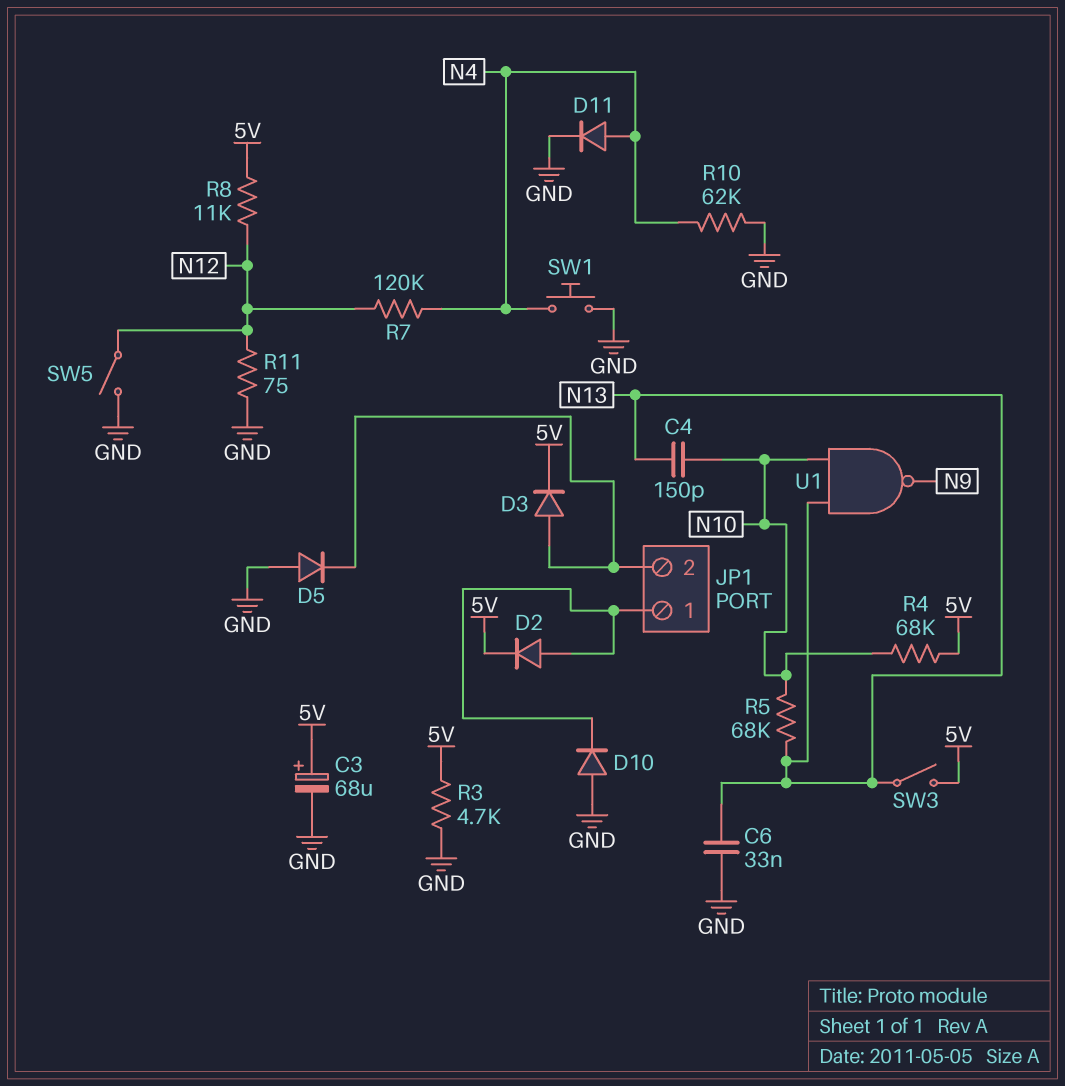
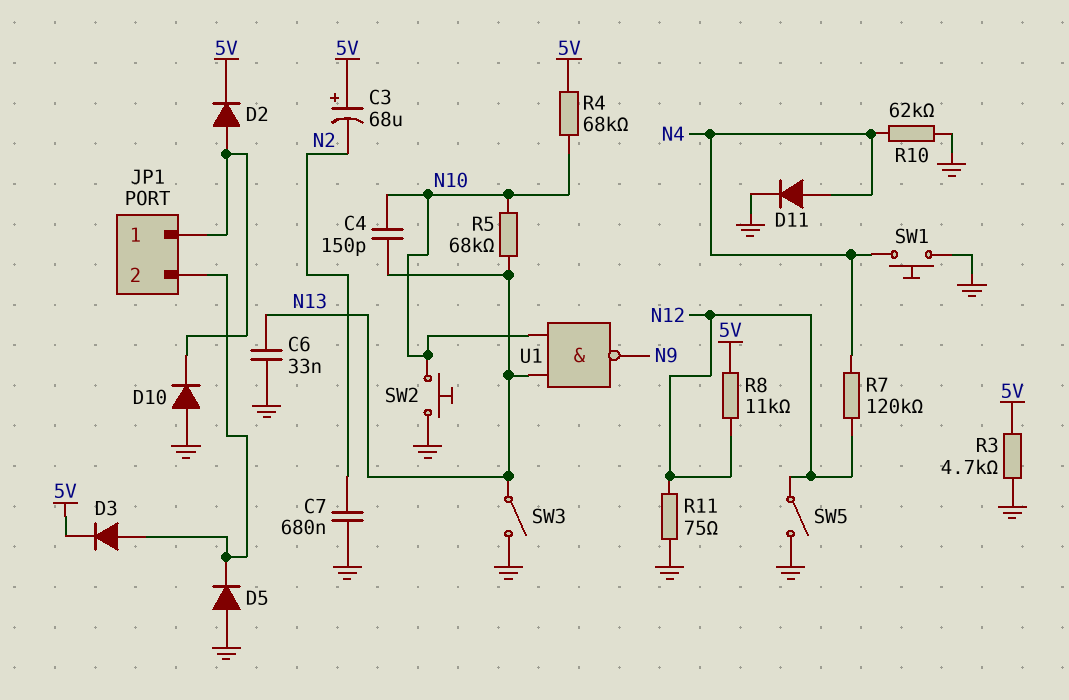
C3: 68uF (plus 5V, minus GND) -> 68uF (plus 5V, minus N2)
C7: none -> 680nF (GND, N2)
SW2: none -> button (GND, N10)
SW3: switch (5V, N13) -> switch (GND, N13)

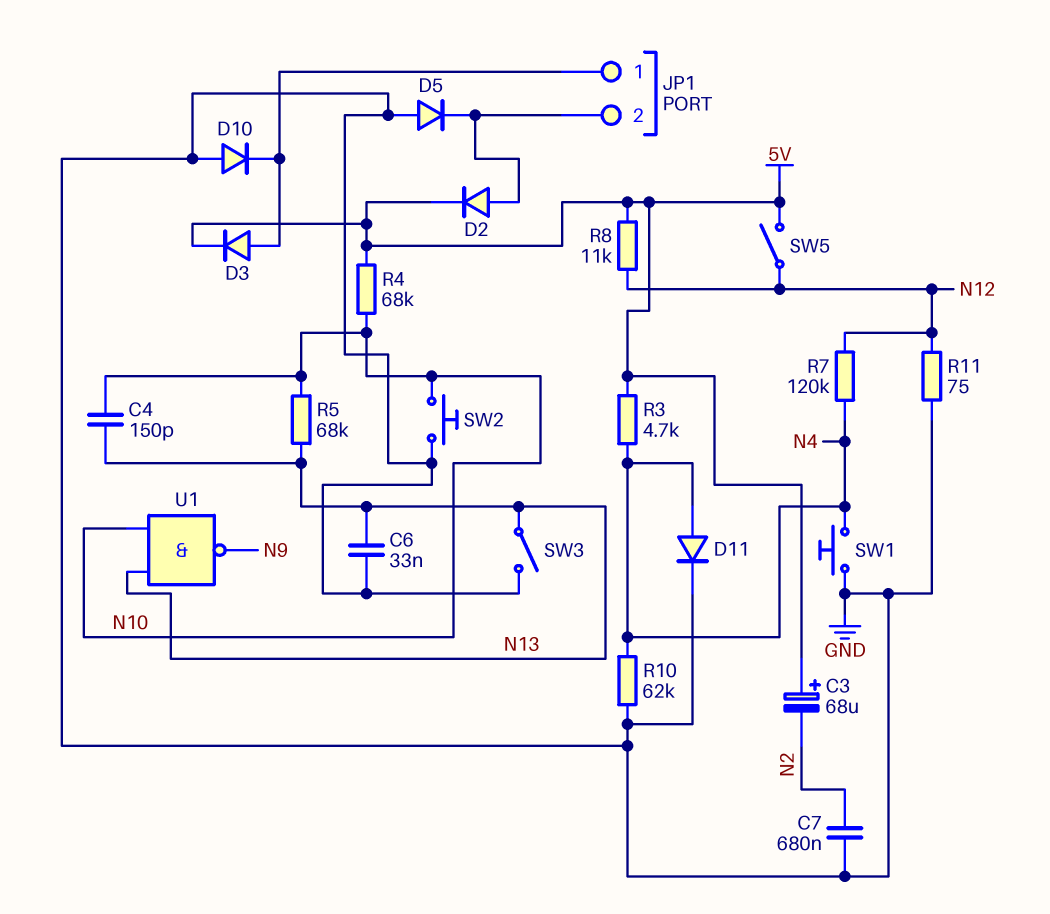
D2: diode (A JP1/1, K 5V) -> diode (A JP1/2, K 5V)
D3: diode (A JP1/2, K 5V) -> diode (A JP1/1, K 5V)
R3: 4.7k (5V, GND) -> 4.7k (5V, N4)
SW5: switch (GND, N12) -> switch (5V, N12)

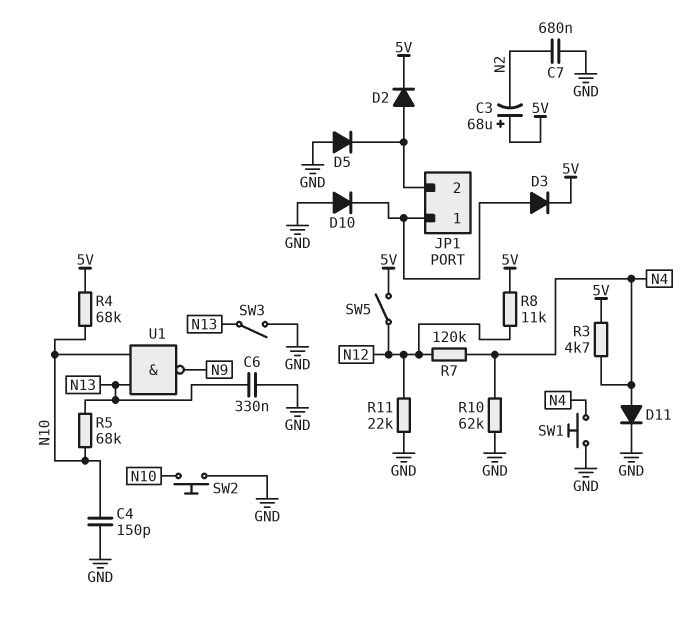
C4: 150pF (N10, N13) -> 150pF (GND, N10)
C6: 33nF (GND, N13) -> 330nF (GND, N13)
R11: 75 (GND, N12) -> 22k (GND, N12)

